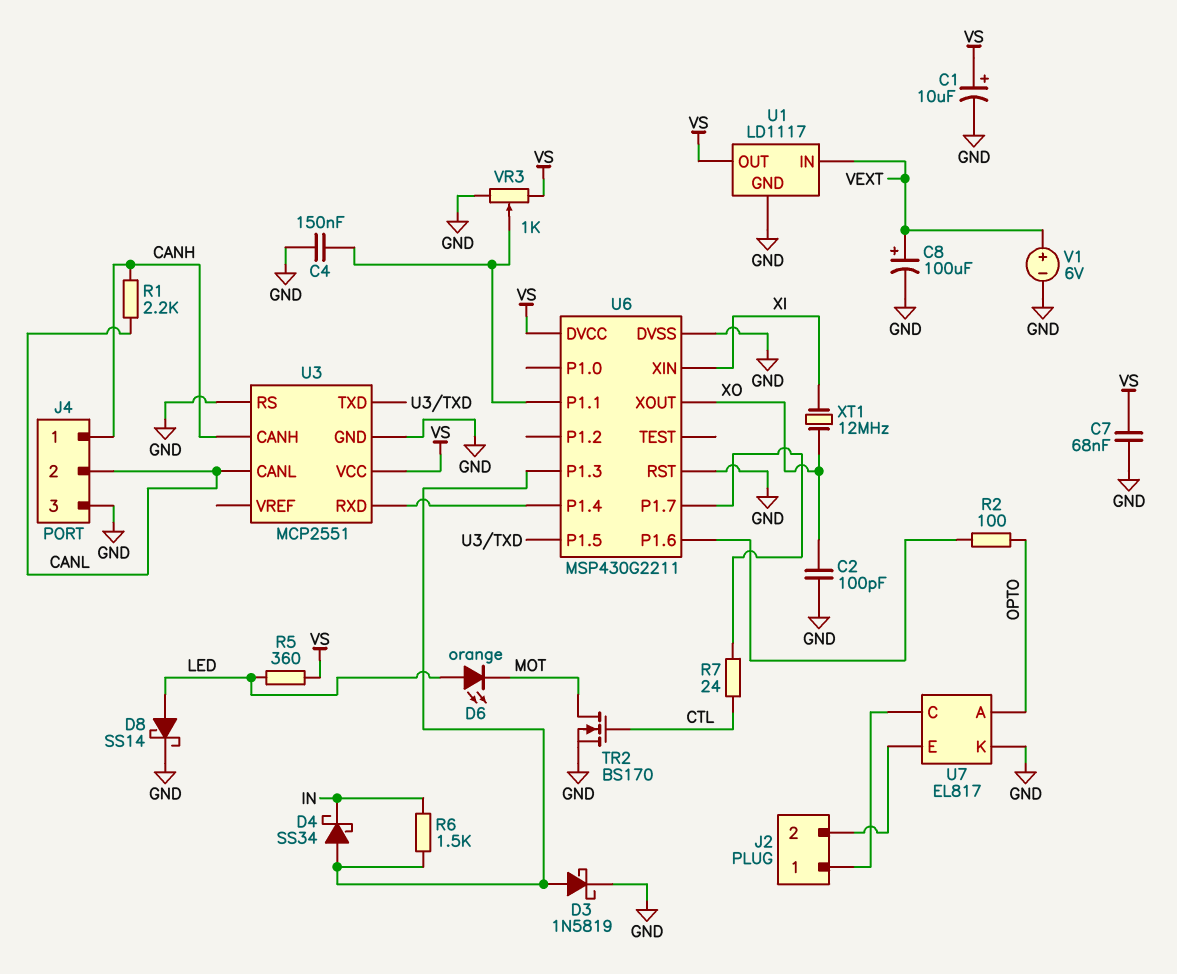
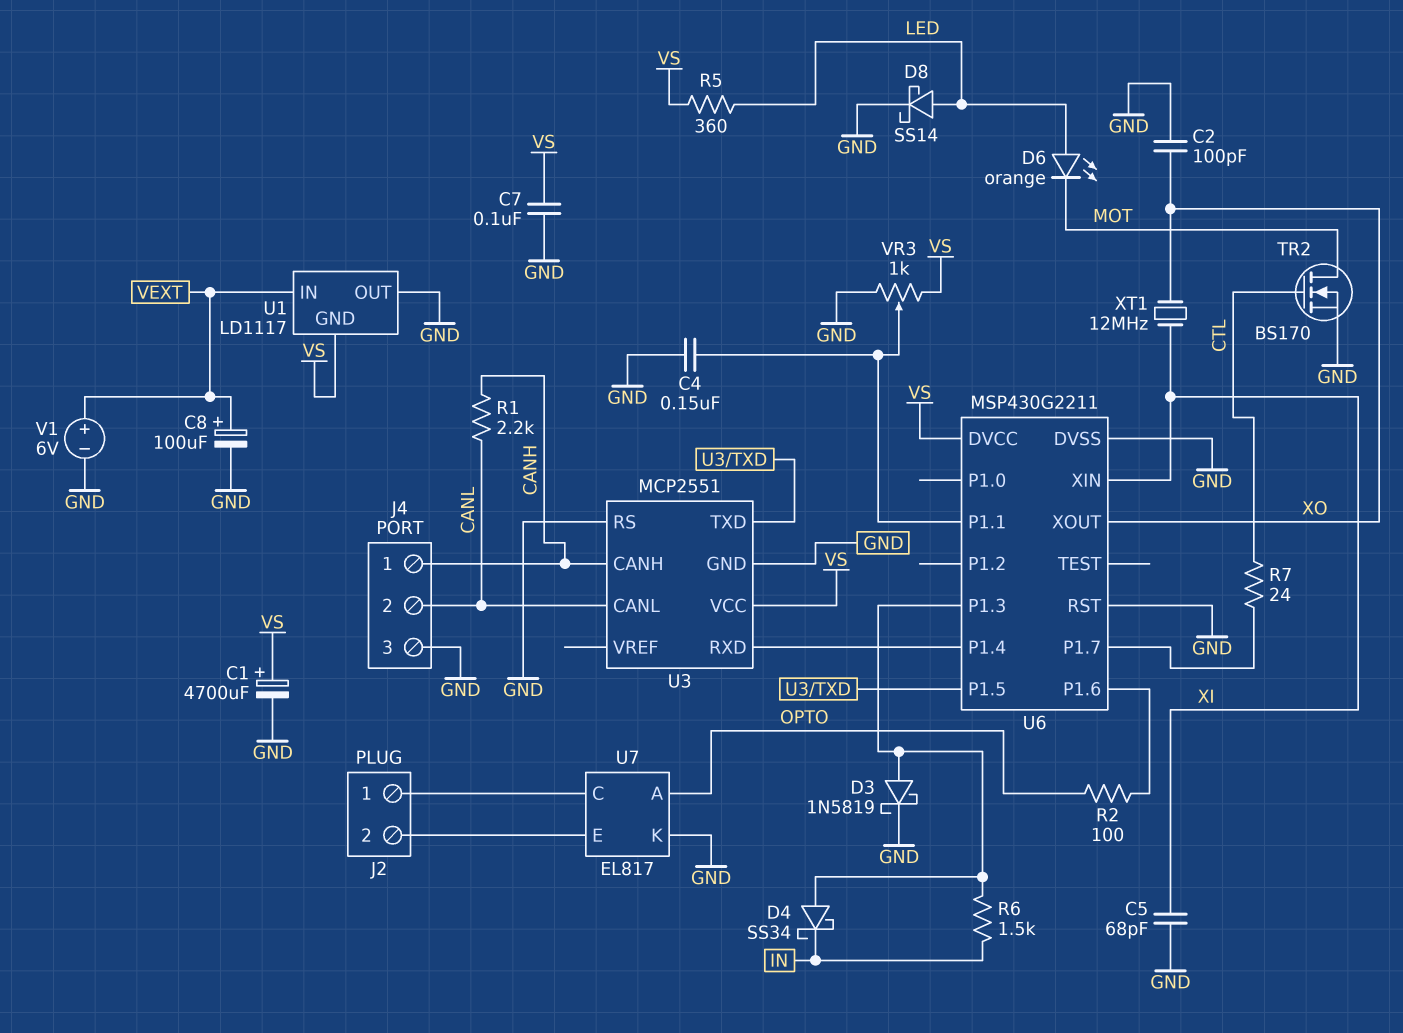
C1: 10uF (plus VS, minus GND) -> 4700uF (plus VS, minus GND)
C5: none -> 68pF (GND, XI)
C7: 68nF (GND, VS) -> 100nF (GND, VS)
U1 pin GND: GND -> VS
U1 pin OUT: VS -> GND

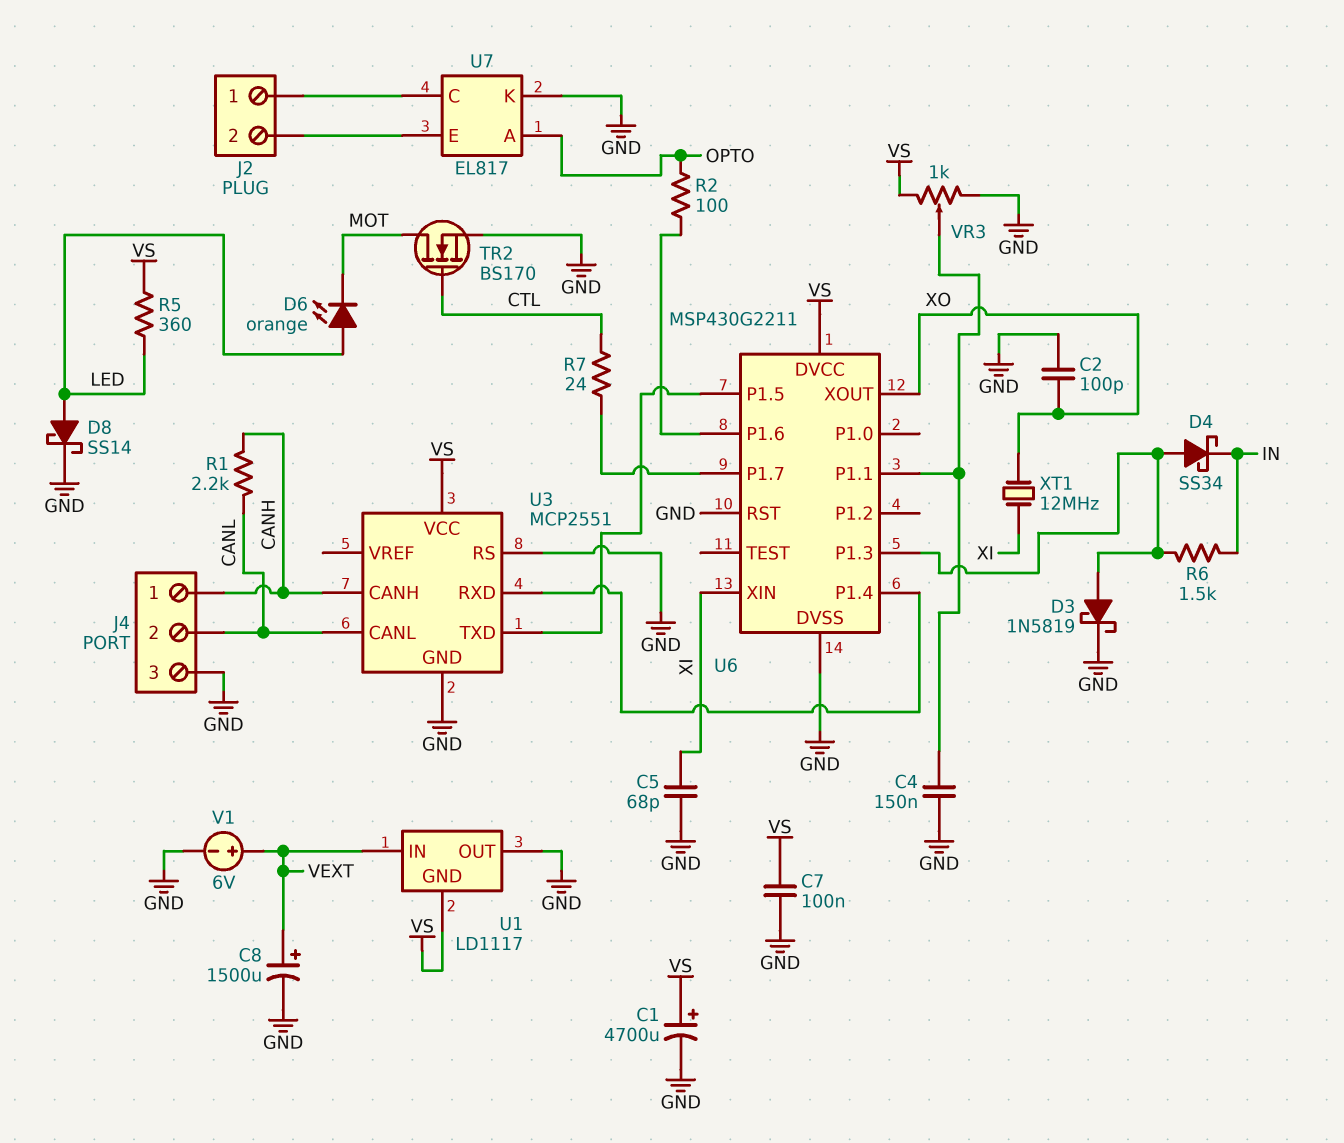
C8: 100uF (plus VEXT, minus GND) -> 1500uF (plus VEXT, minus GND)

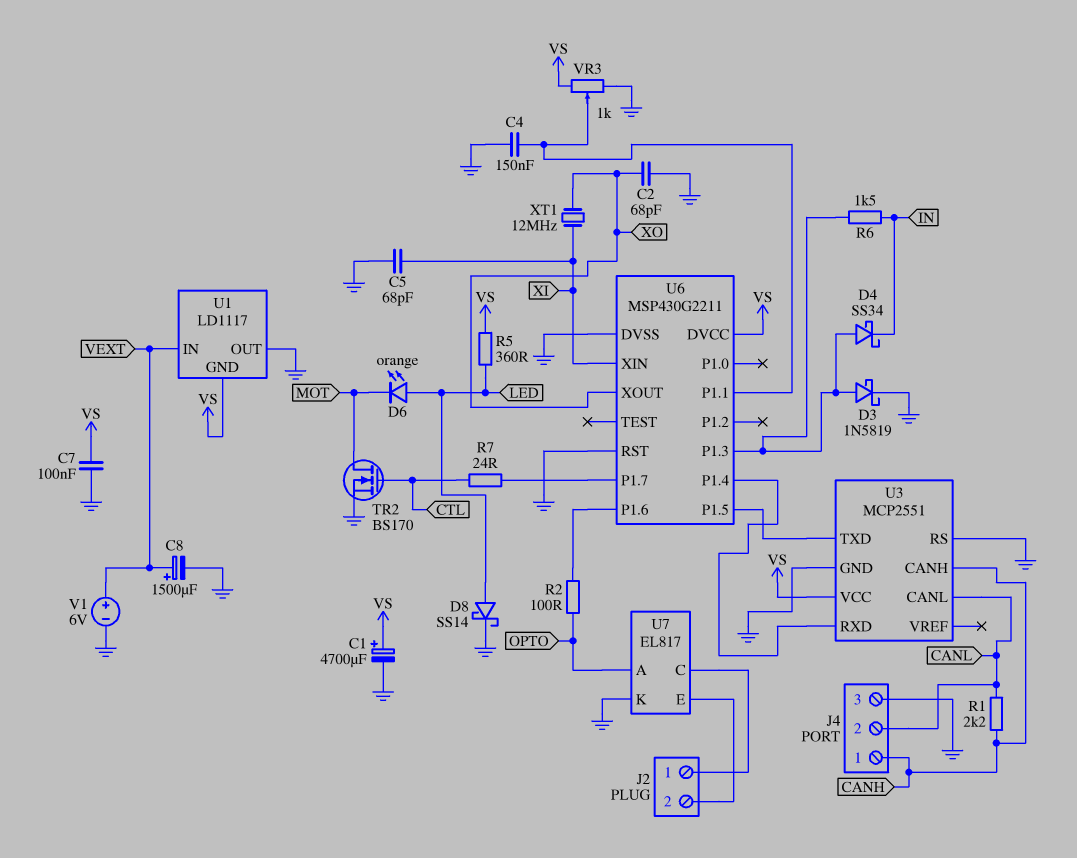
C2: 100pF (GND, XO) -> 68pF (GND, XO)

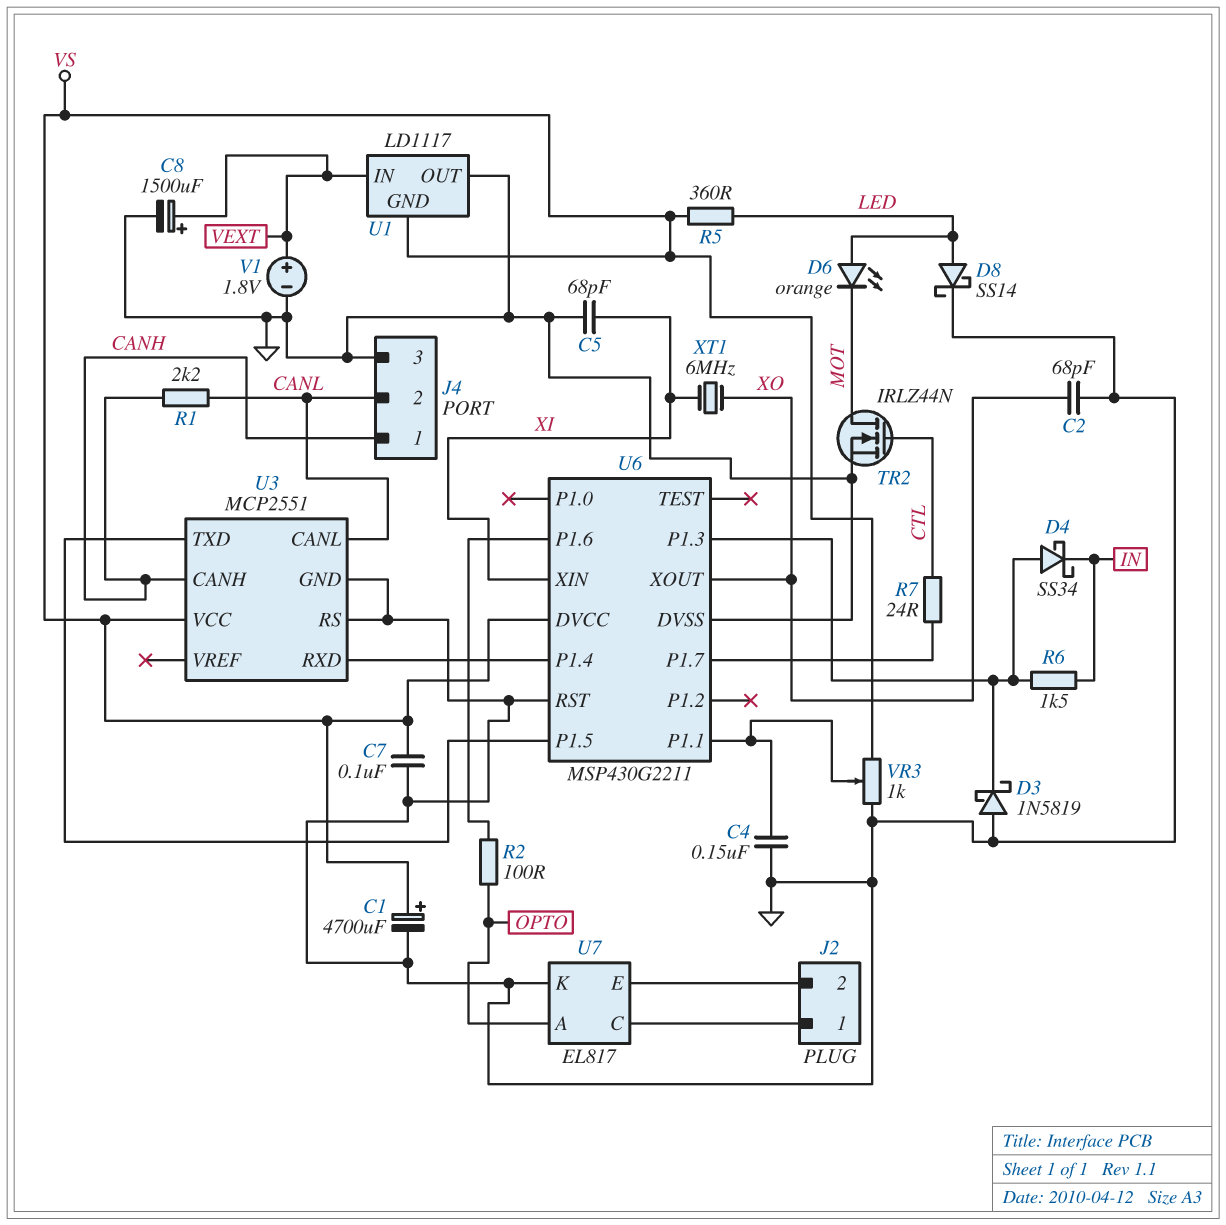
D3: schottky 1N5819 (A U6/P1.3, K GND) -> schottky 1N5819 (A GND, K U6/P1.3)
TR2: NMOS BS170 (G CTL, D MOT, S GND) -> NMOS IRLZ44N (G CTL, D MOT, S GND)
V1: 6V (plus VEXT, minus GND) -> 1.8V (plus VEXT, minus GND)
XT1: 12MHz (XI, XO) -> 6MHz (XI, XO)

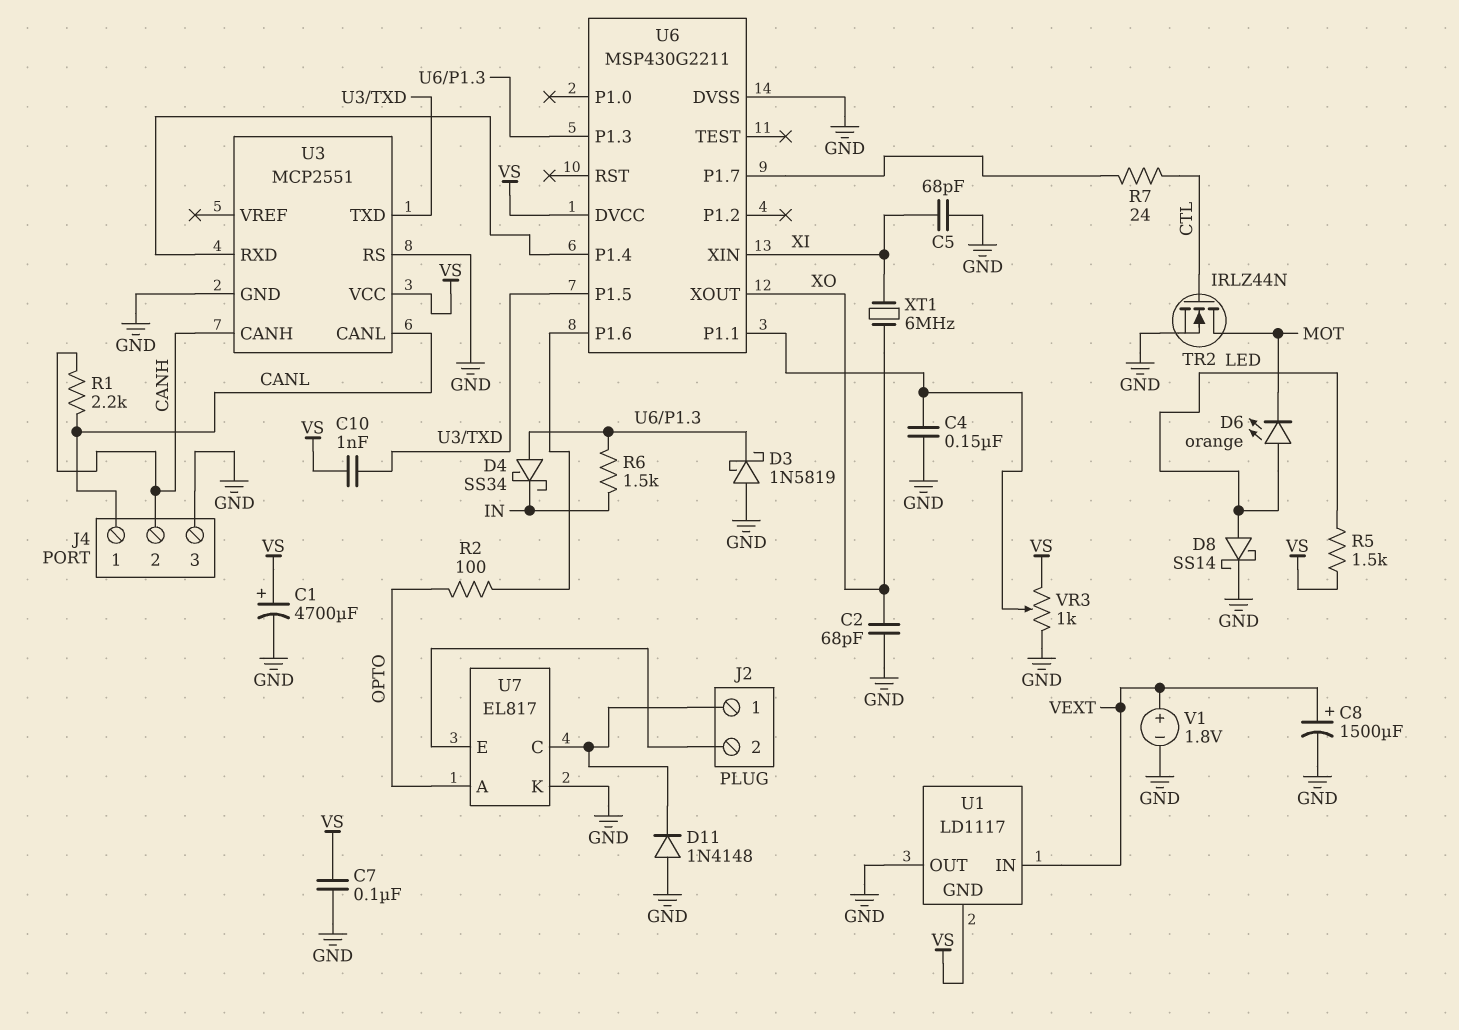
C10: none -> 1nF (U3/TXD, VS)
D11: none -> diode 1N4148 (A GND, K J2/1)
J4 pin 1: CANH -> CANL
J4 pin 2: CANL -> CANH
R5: 360 (LED, VS) -> 1.5k (LED, VS)
U6 pin RST: GND -> none

